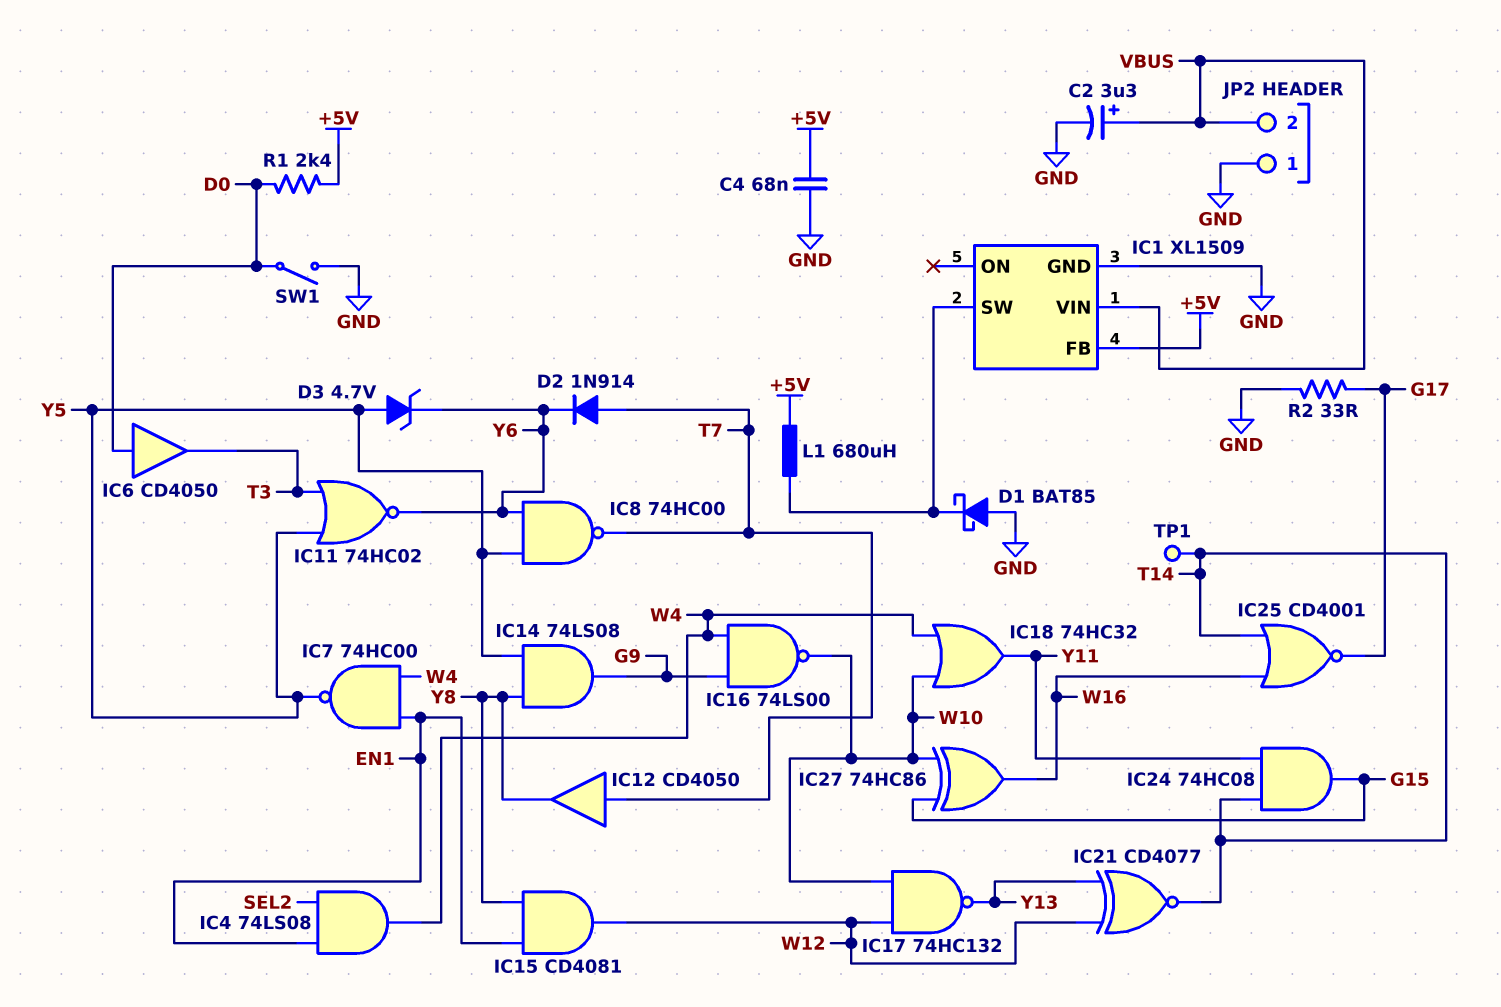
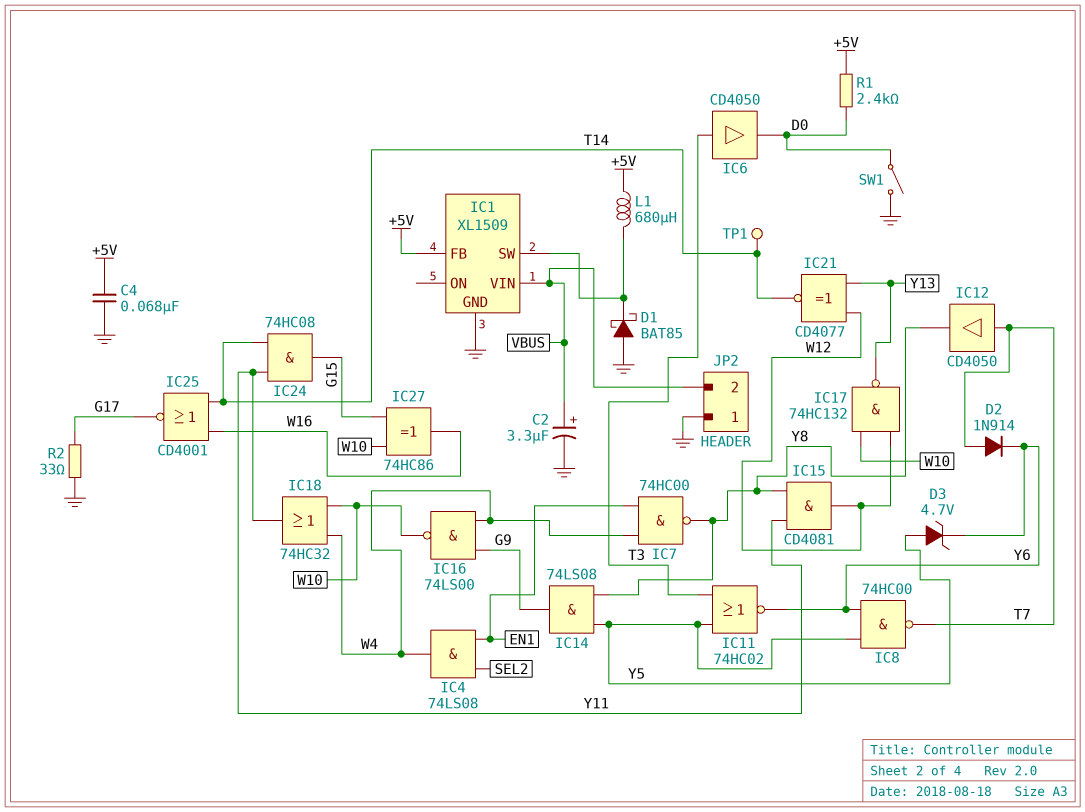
IC6: buffer CD4050 (in D0, out T3) -> buffer CD4050 (in T3, out D0)
IC7: NAND 74HC00 (in EN1, in W4, out Y5) -> NAND 74HC00 (in EN1, in W4, out Y8)
IC15: AND CD4081 (in EN1, in Y8, out W12) -> AND CD4081 (in Y8, in Y11, out W12)

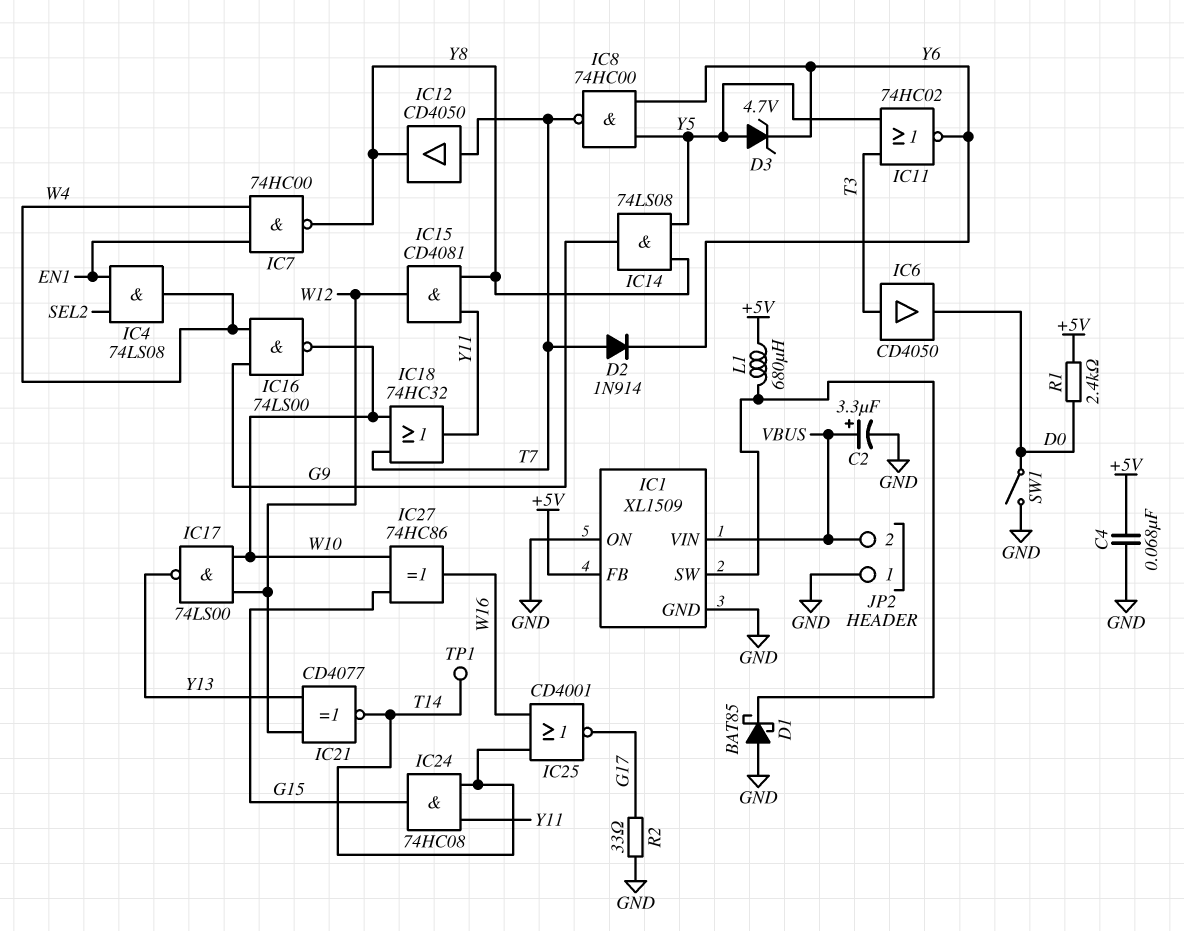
IC1 pin ON: none -> GND
IC17: NAND 74HC132 (in W10, in W12, out Y13) -> NAND 74LS00 (in W10, in W12, out Y13)
IC18: OR 74HC32 (in W4, in W10, out Y11) -> OR 74HC32 (in T7, in W10, out Y11)

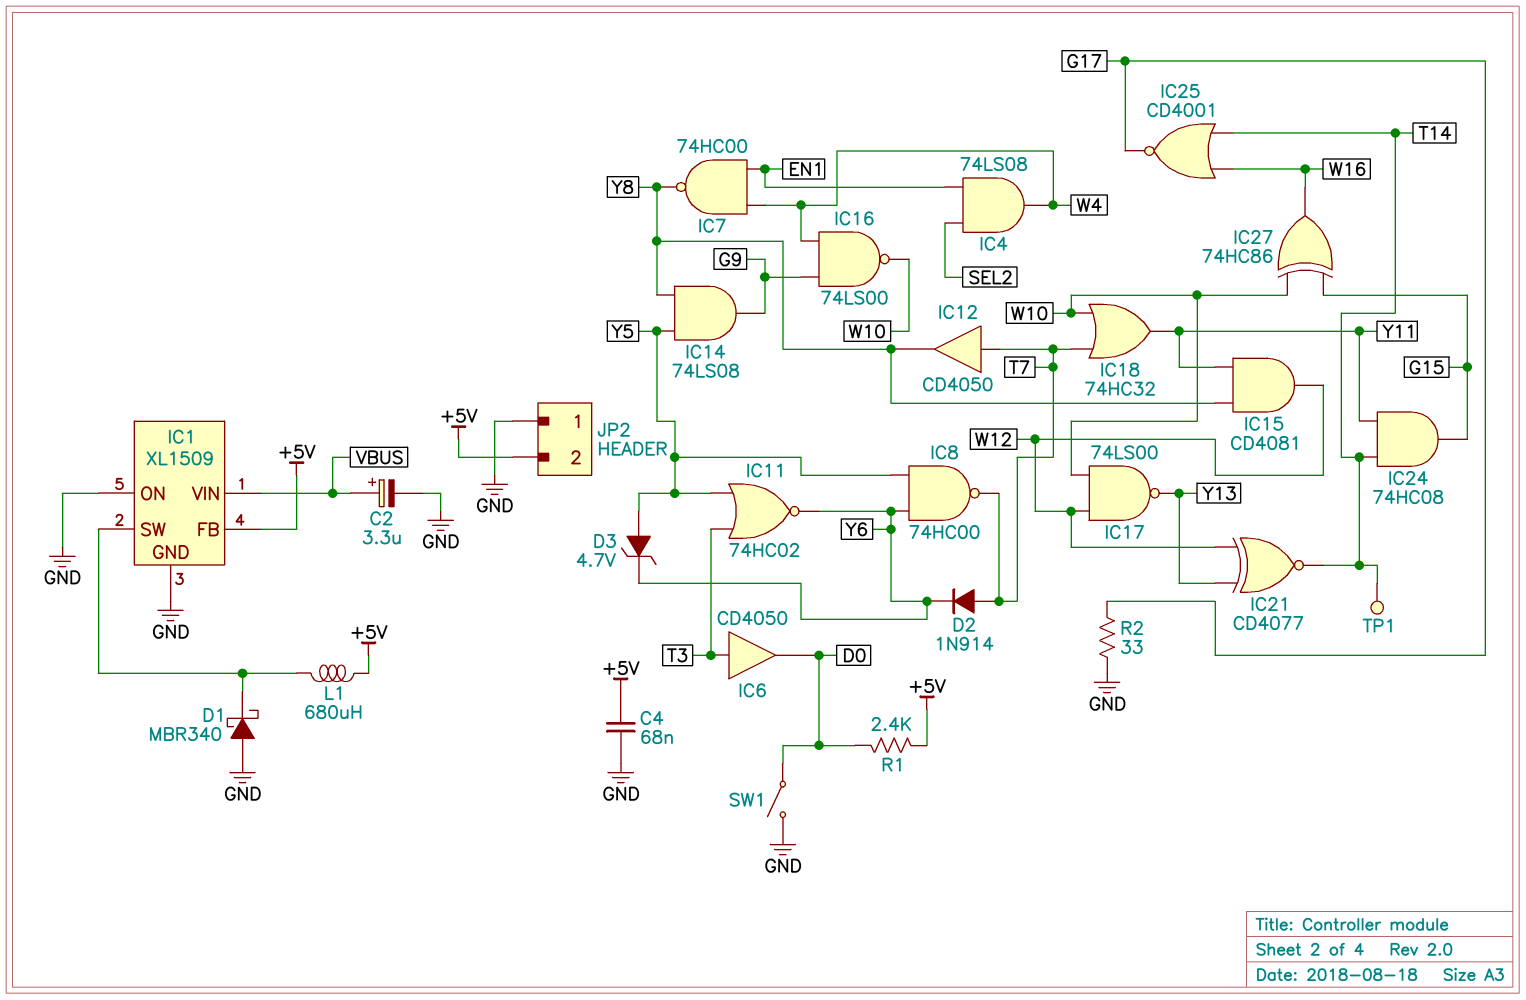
D1: schottky BAT85 (A GND, K IC1/SW) -> schottky MBR340 (A GND, K IC1/SW)
JP2 pin 2: VBUS -> +5V

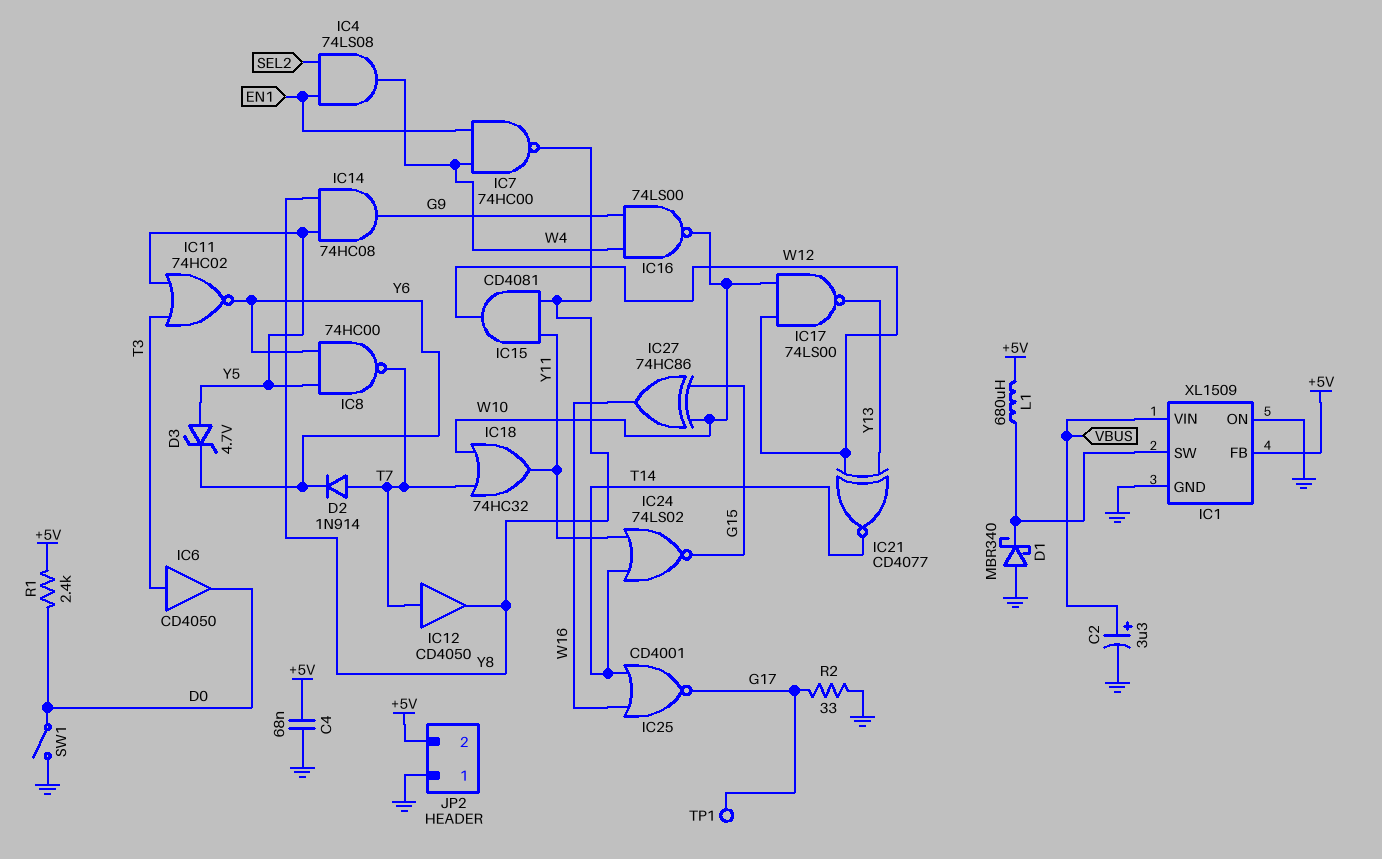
IC14: AND 74LS08 (in Y5, in Y8, out G9) -> AND 74HC08 (in Y5, in Y8, out G9)
IC24: AND 74HC08 (in T14, in Y11, out G15) -> NOR 74LS02 (in T14, in Y11, out G15)
TP1: test point (T14) -> test point (G17)

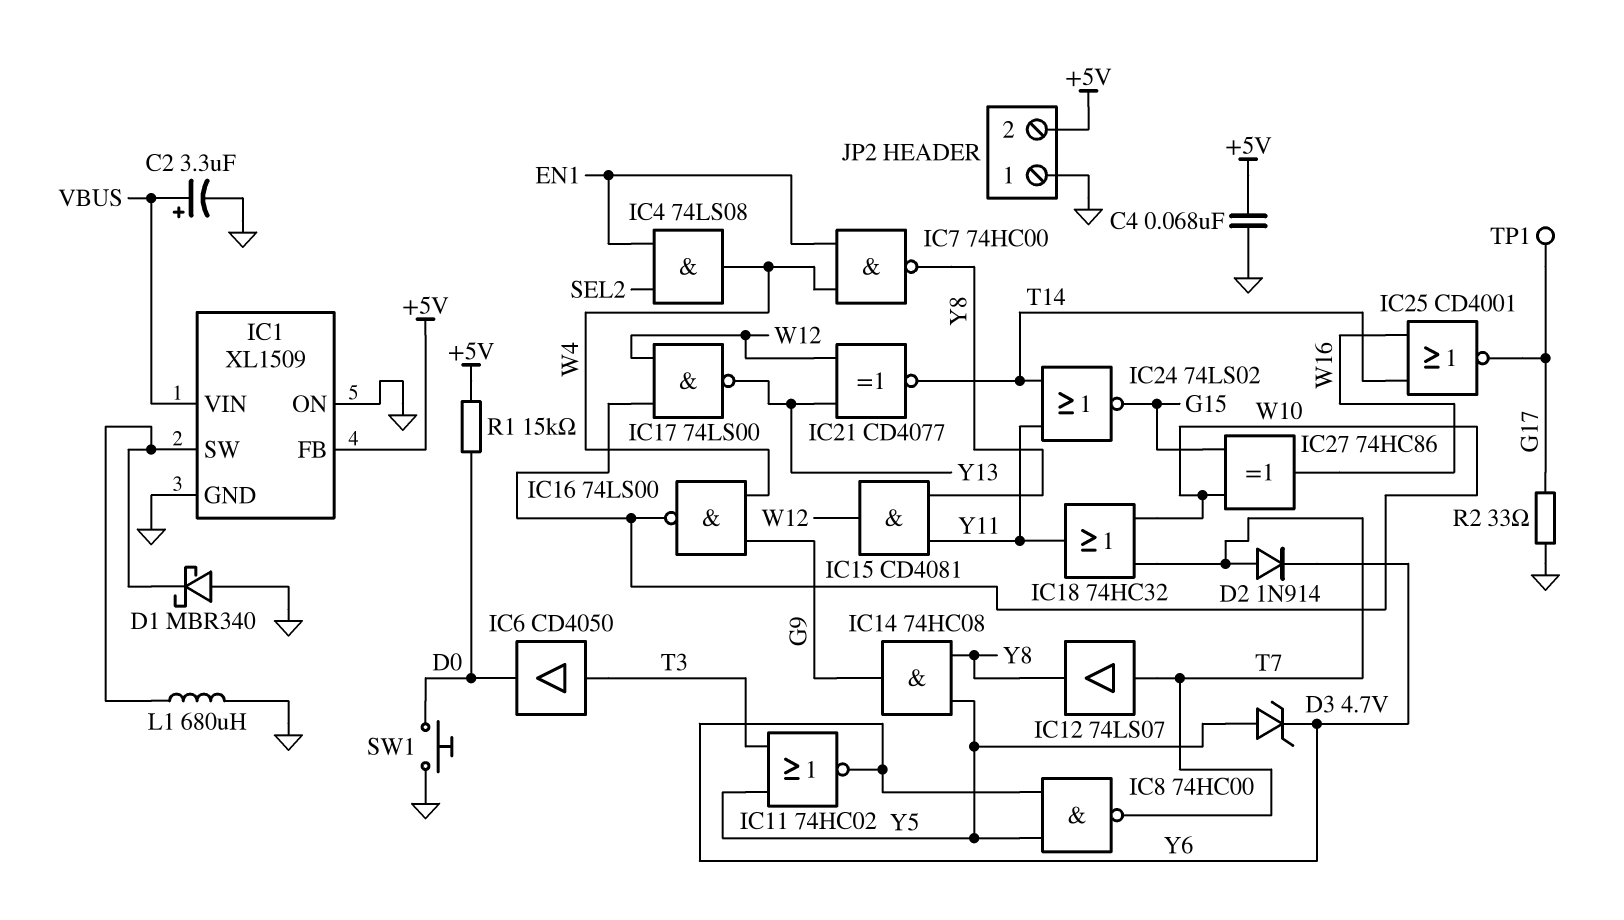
IC12: buffer CD4050 (in T7, out Y8) -> buffer 74LS07 (in T7, out Y8)
L1: 680uH (+5V, IC1/SW) -> 680uH (GND, IC1/SW)
R1: 2.4k (+5V, D0) -> 15k (+5V, D0)
SW1: switch (D0, GND) -> button (D0, GND)

